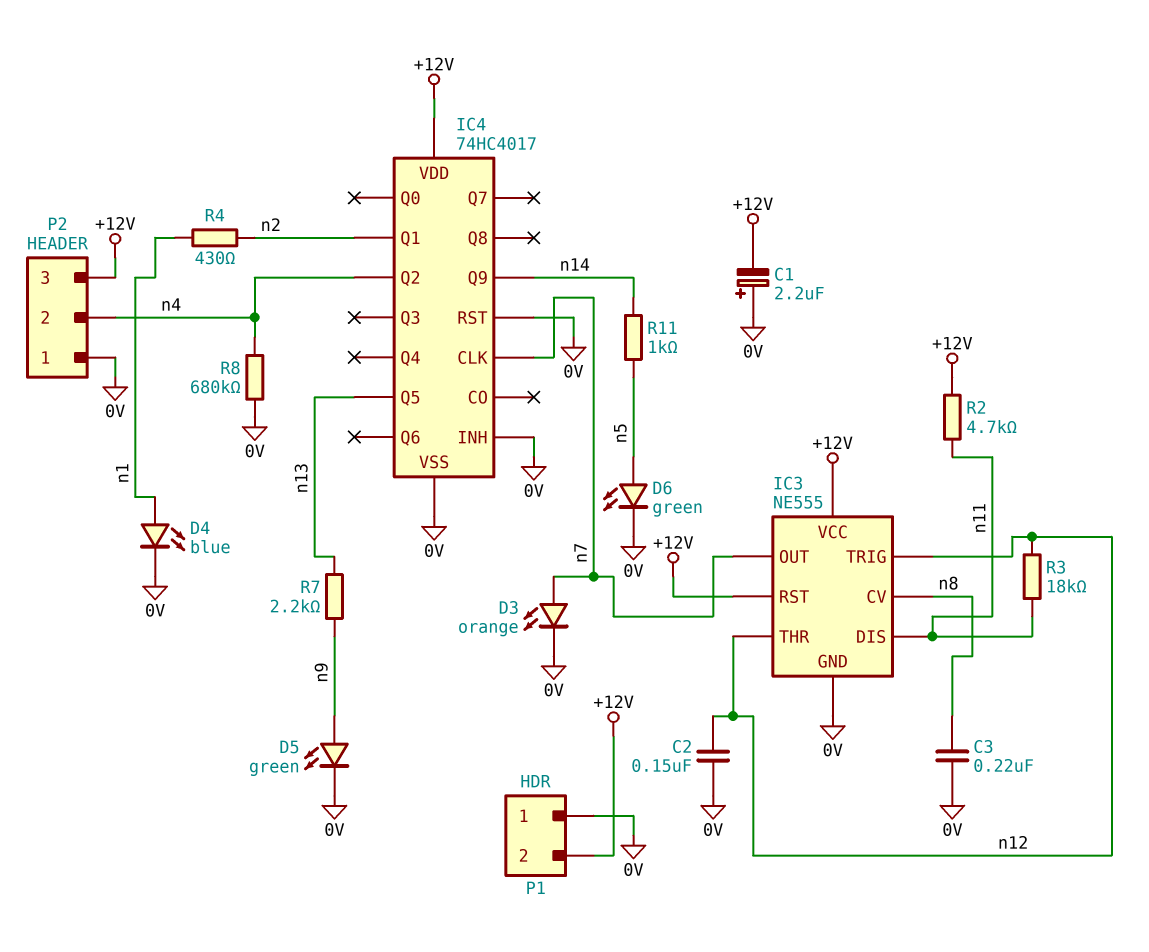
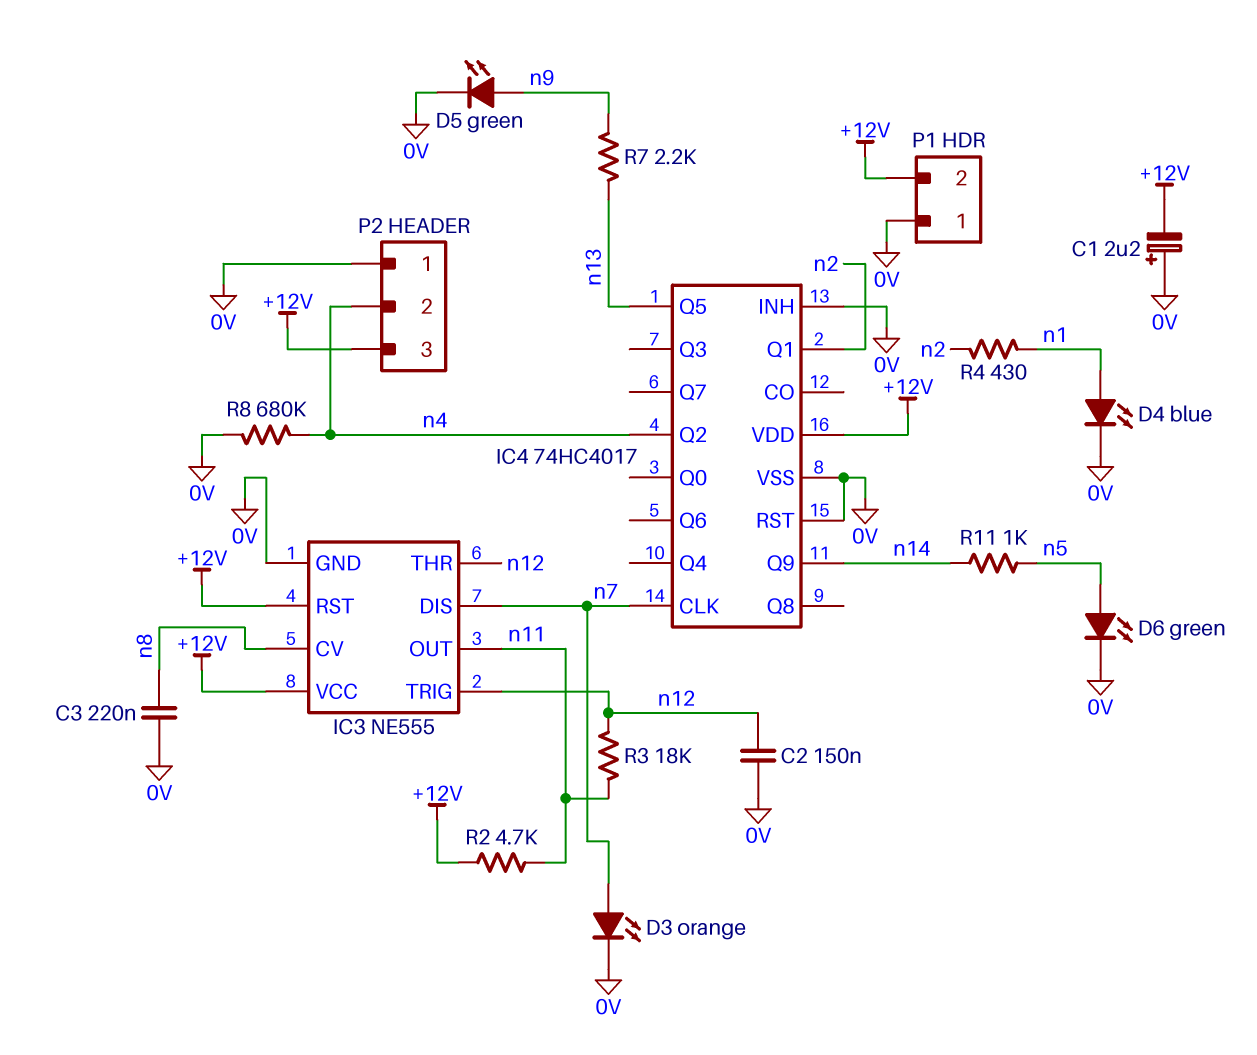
IC3 pin DIS: n11 -> n7
IC3 pin OUT: n7 -> n11

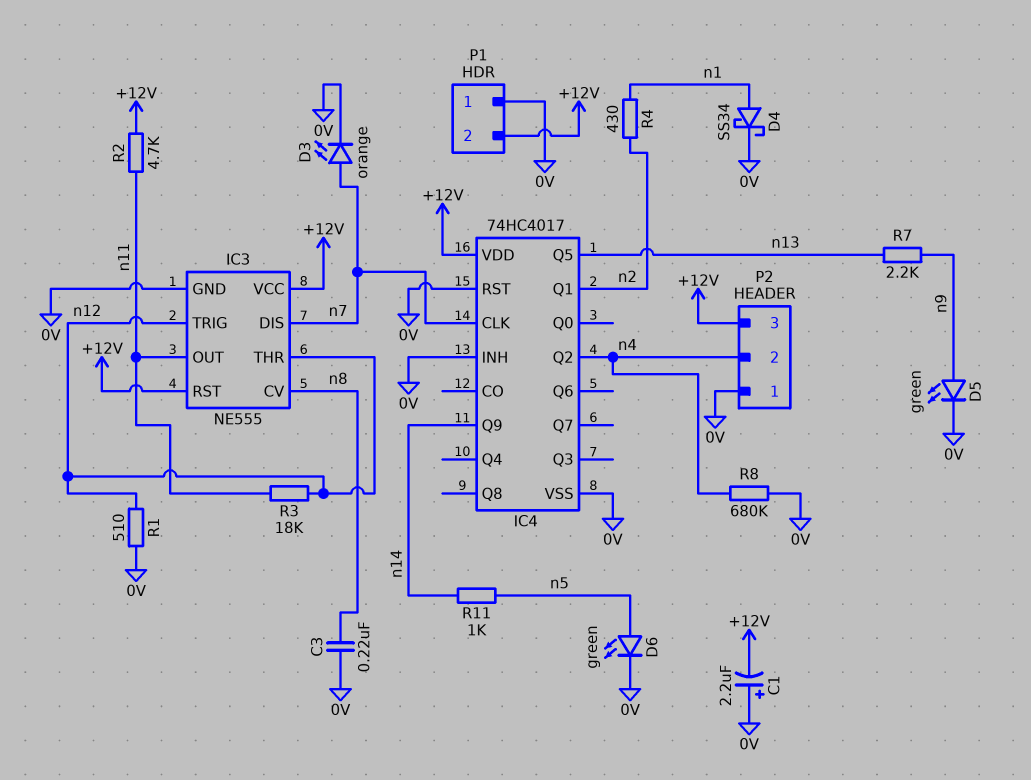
C2: 150nF (0V, n12) -> none
D4: LED blue (A n1, K 0V) -> schottky SS34 (A n1, K 0V)
R1: none -> 510 (0V, n12)

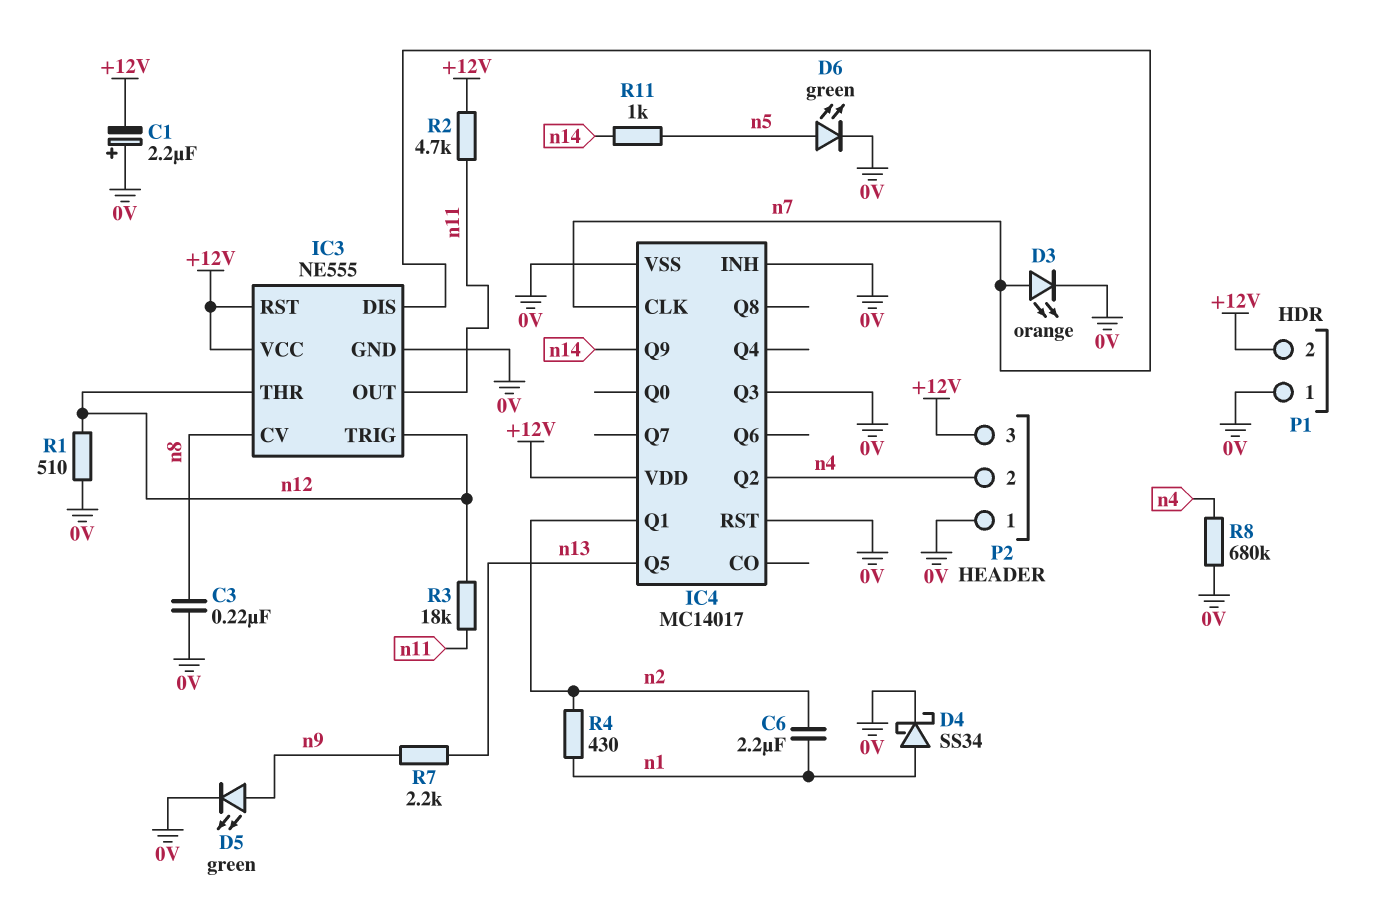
C6: none -> 2.2uF (n1, n2)
IC4: 74HC4017 -> MC14017
IC4 pin Q3: none -> 0V

